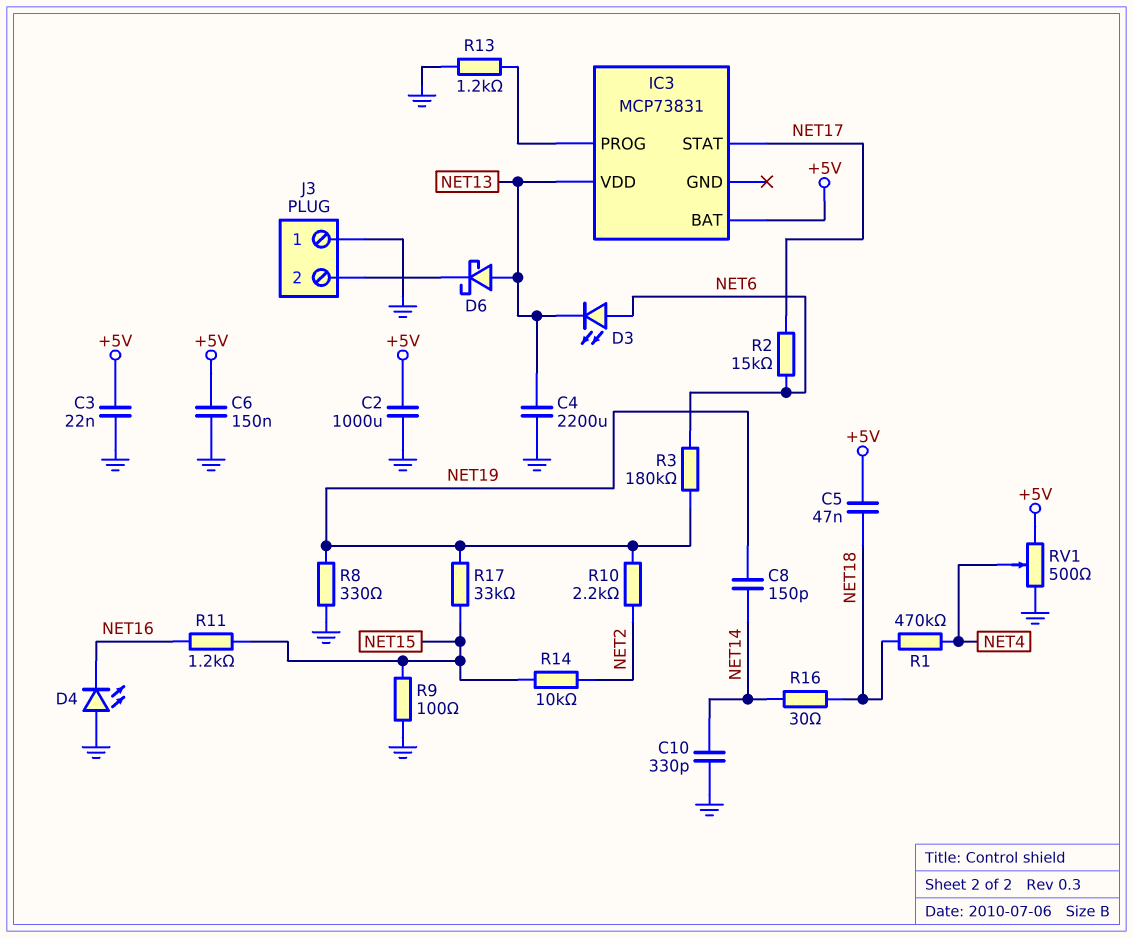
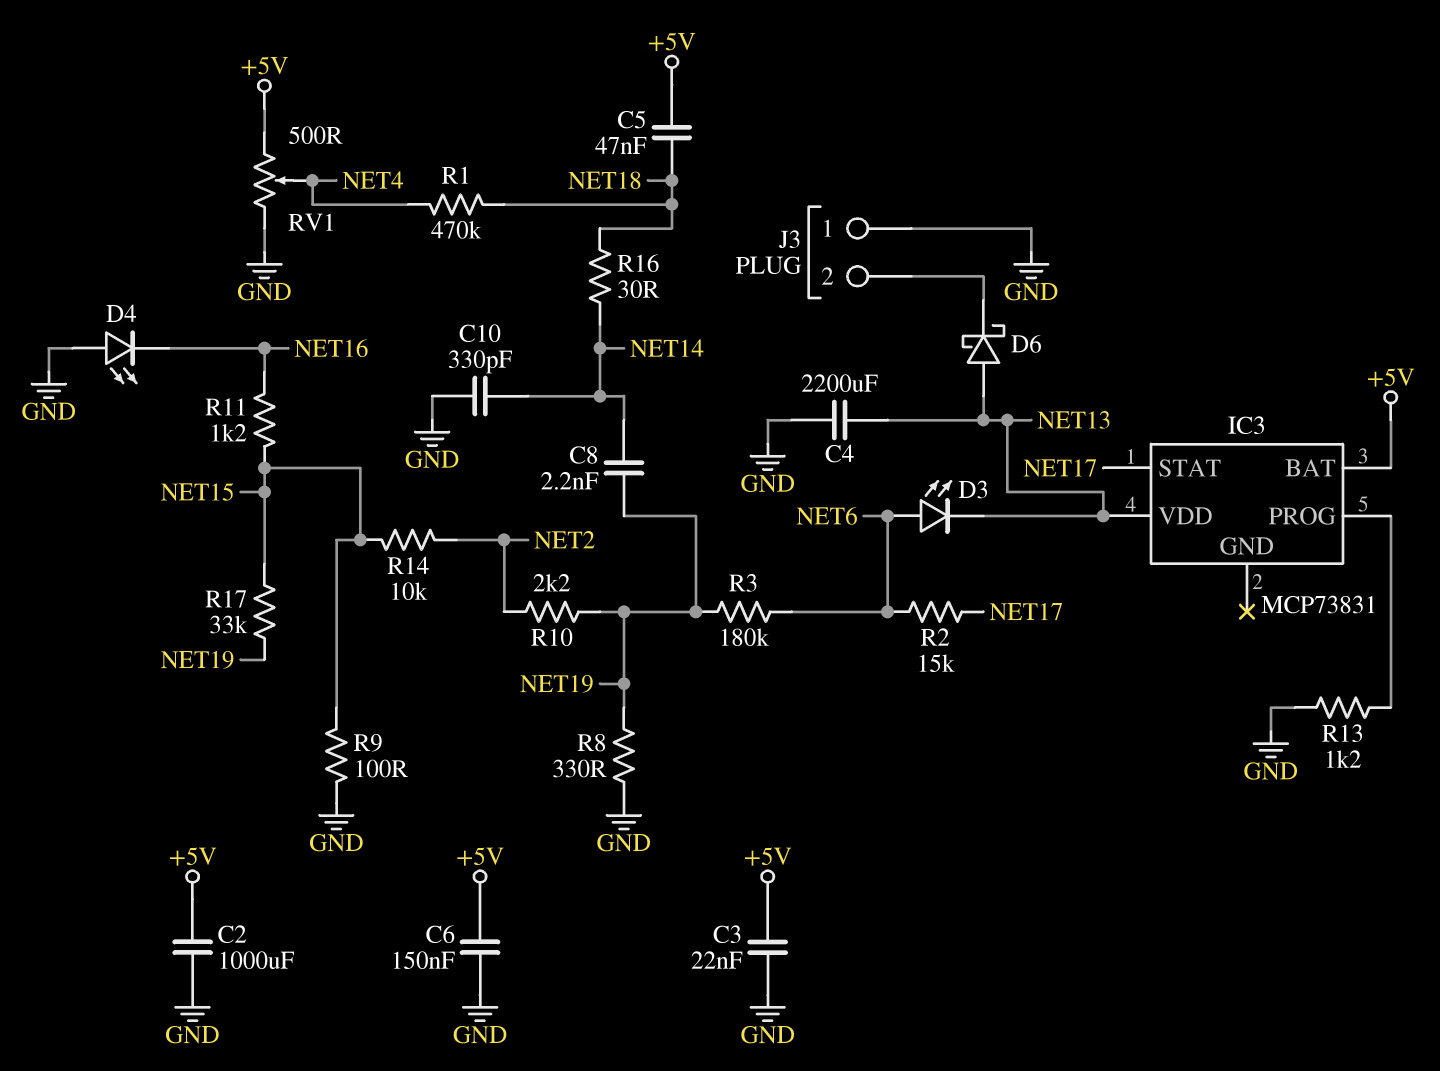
C8: 150pF (NET14, NET19) -> 2.2nF (NET14, NET19)

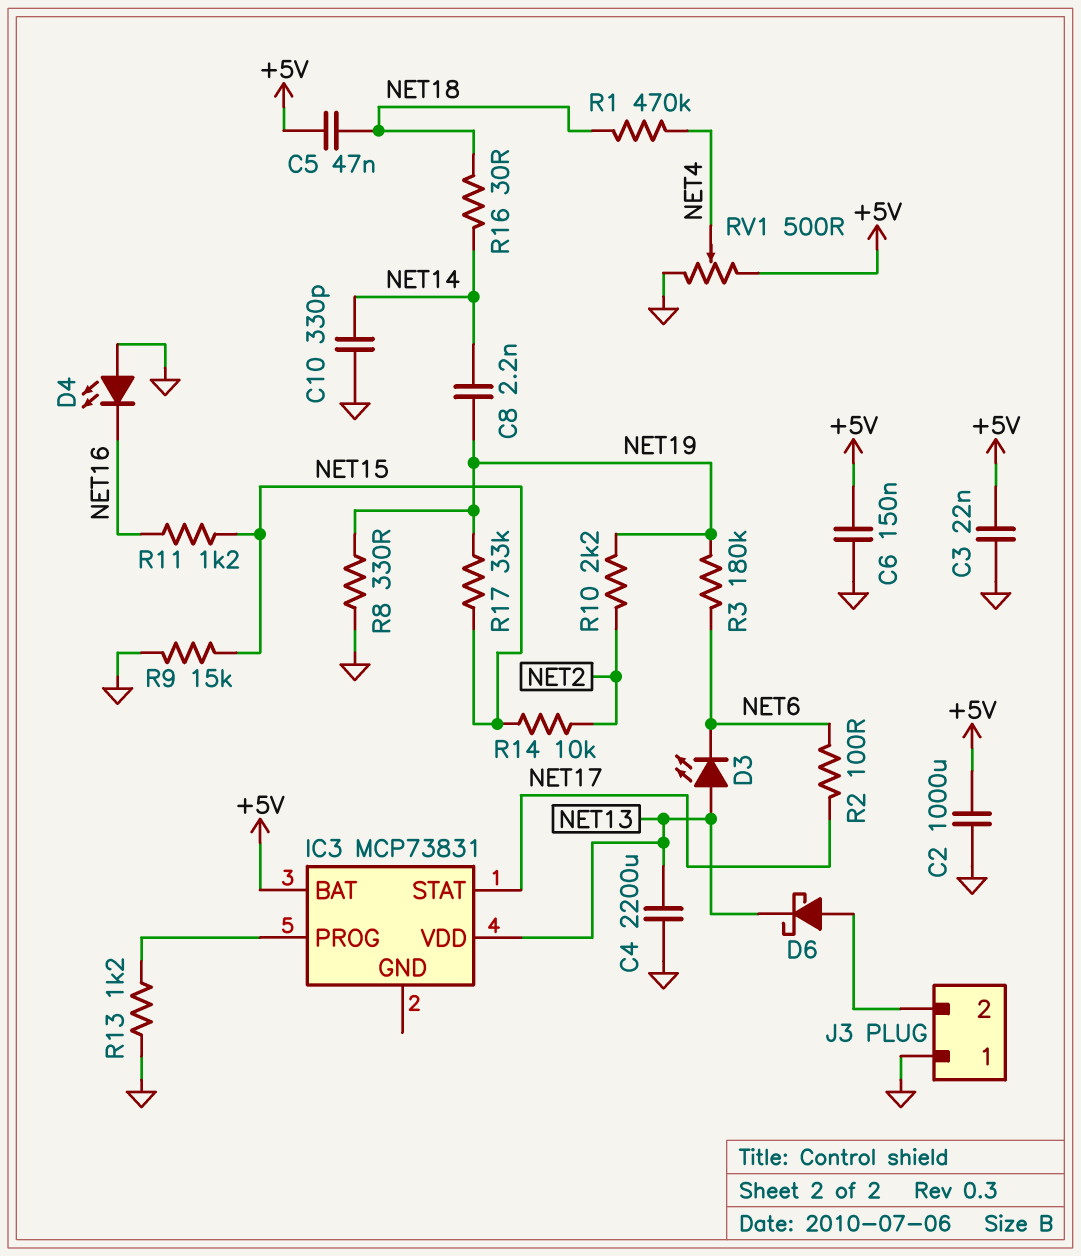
D3: LED (A NET6, K NET13) -> LED (A NET13, K NET6)
D6: schottky (A NET13, K J3/2) -> schottky (A J3/2, K NET13)
R2: 15k (NET6, NET17) -> 100 (NET6, NET17)
R9: 100 (GND, NET15) -> 15k (GND, NET15)

